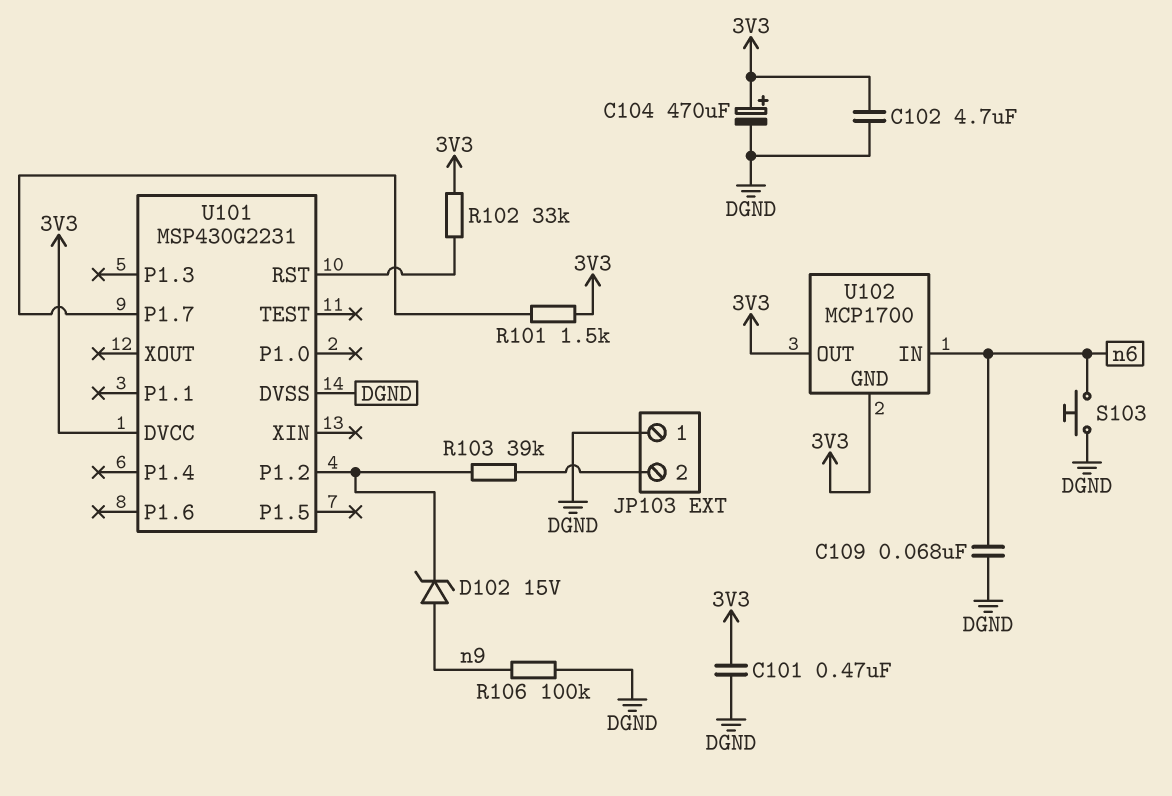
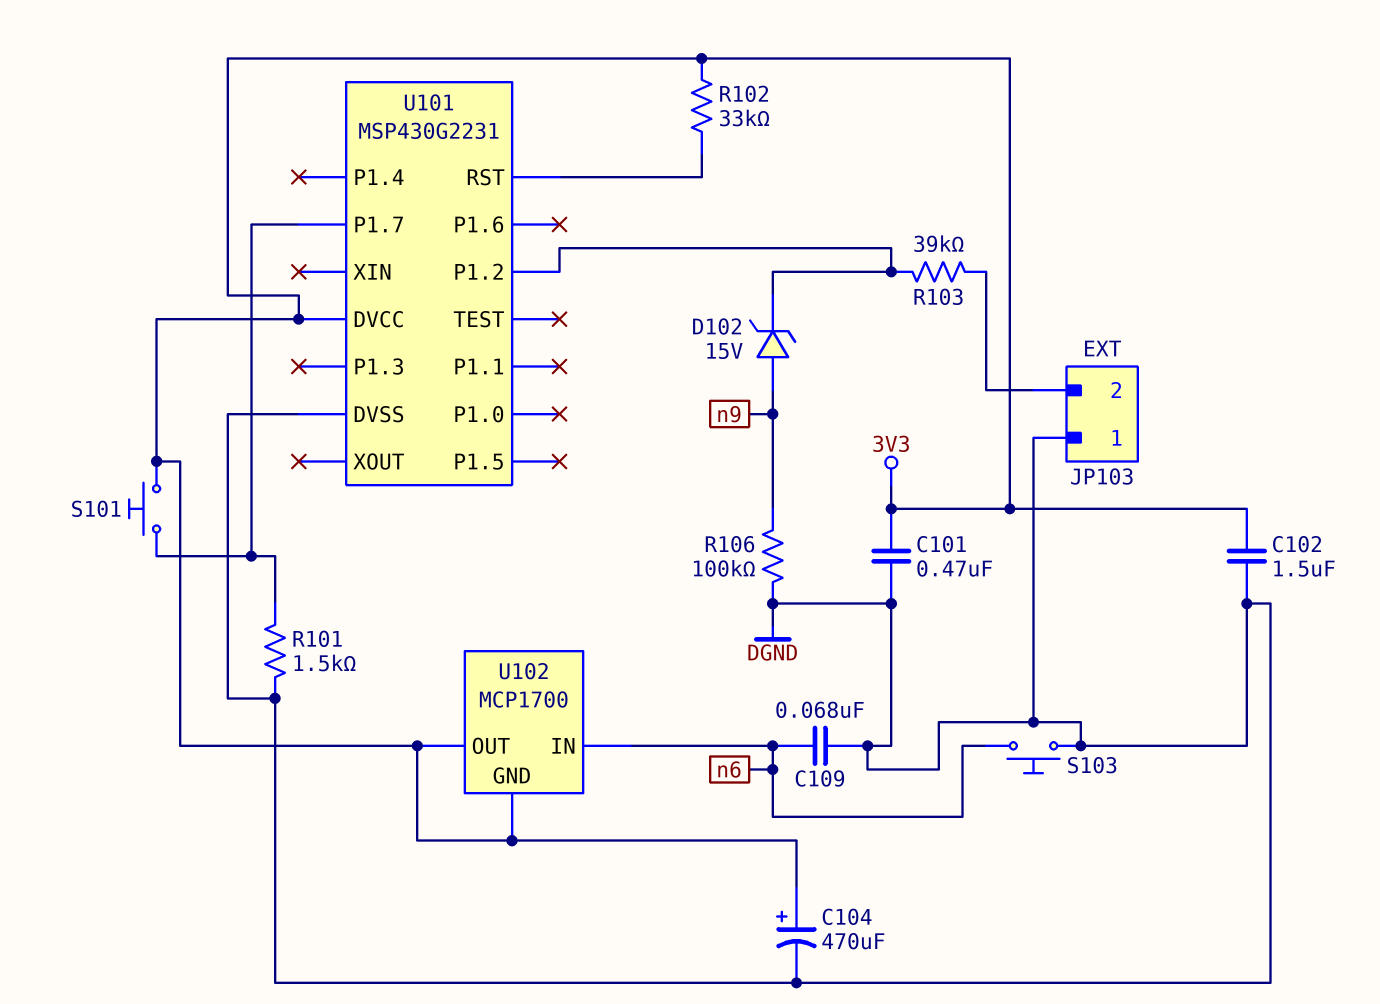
C102: 4.7uF (3V3, DGND) -> 1.5uF (3V3, DGND)
R101: 1.5k (3V3, U101/P1.7) -> 1.5k (DGND, U101/P1.7)
S101: none -> button (3V3, U101/P1.7)

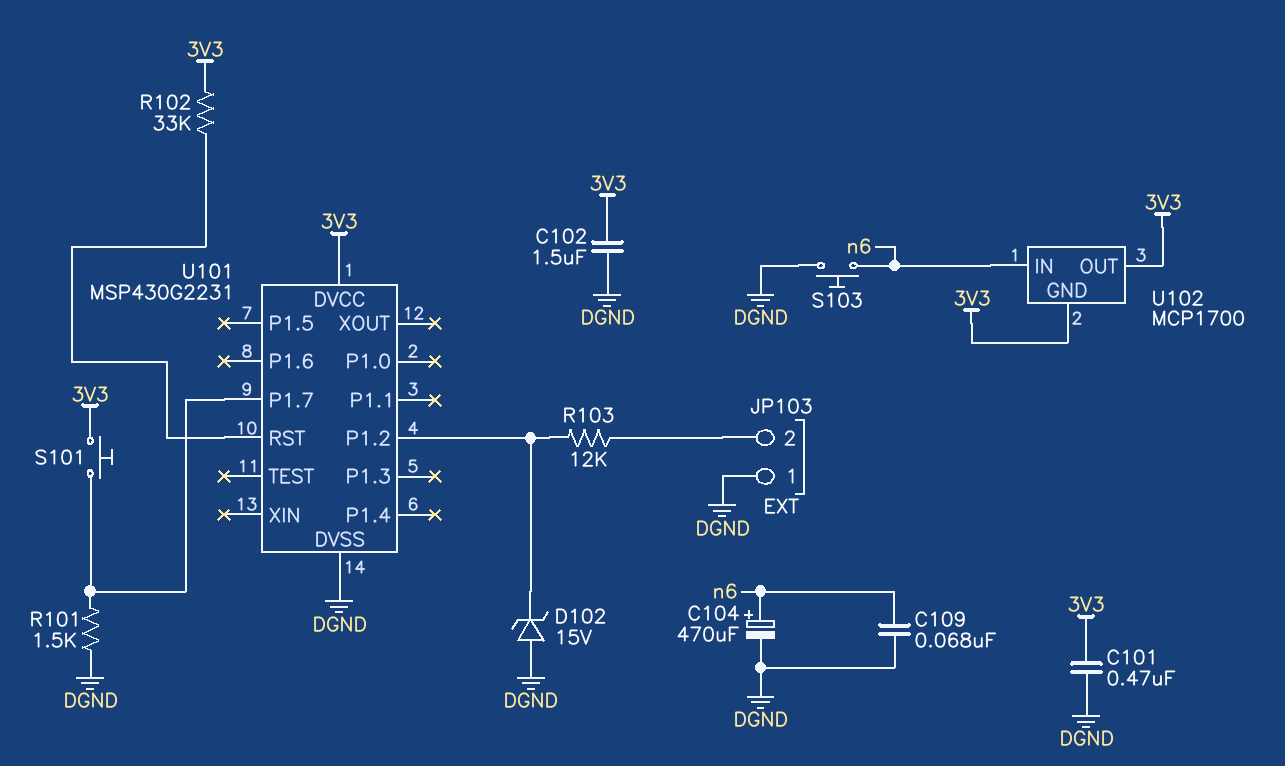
C104: 470uF (plus 3V3, minus DGND) -> 470uF (plus n6, minus DGND)
D102: zener 15V (A n9, K U101/P1.2) -> zener 15V (A DGND, K U101/P1.2)
R103: 39k (JP103/2, U101/P1.2) -> 12k (JP103/2, U101/P1.2)
R106: 100k (DGND, n9) -> none

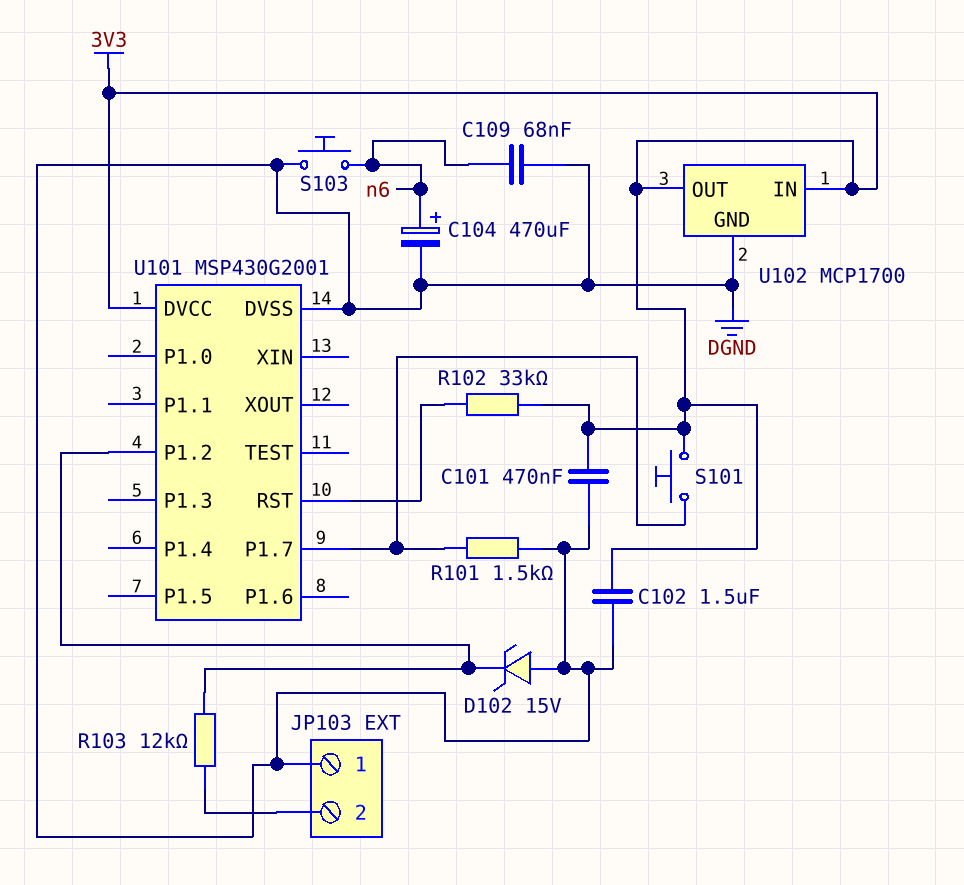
U101: MSP430G2231 -> MSP430G2001
U102 pin GND: 3V3 -> DGND
U102 pin IN: n6 -> 3V3

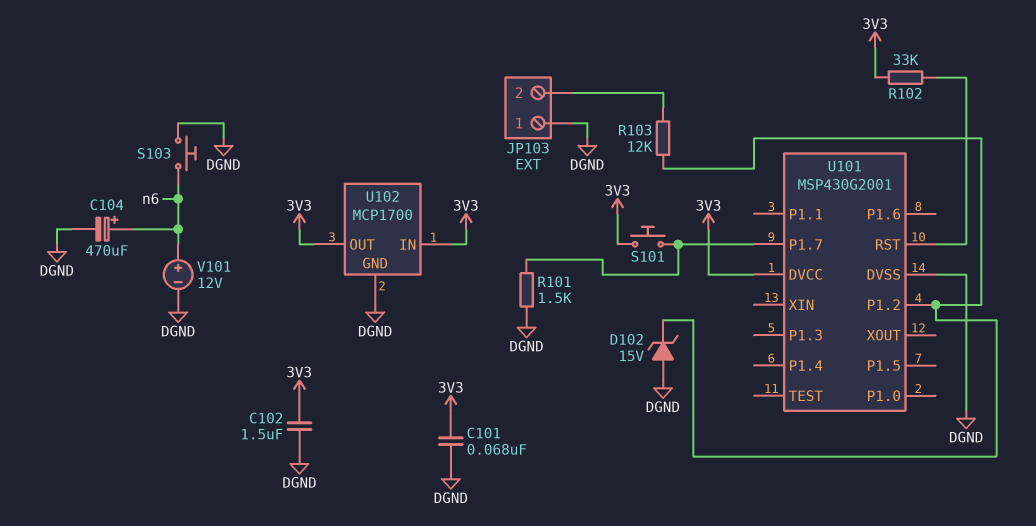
C101: 470nF (3V3, DGND) -> 68nF (3V3, DGND)
C109: 68nF (DGND, n6) -> none
V101: none -> 12V (plus n6, minus DGND)

